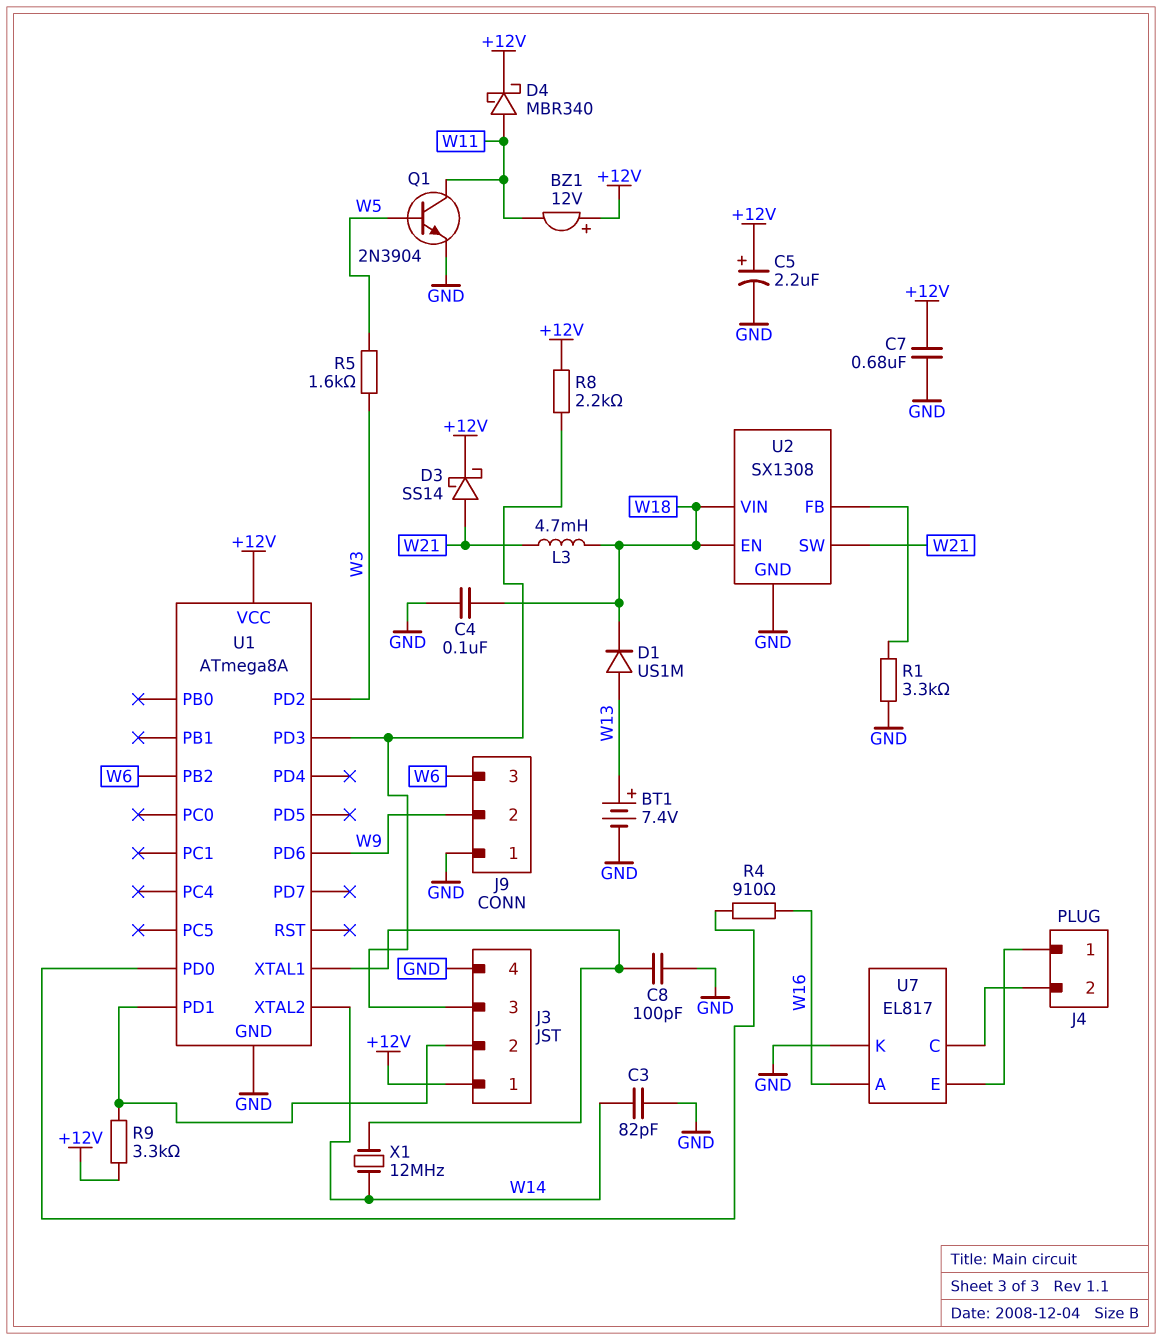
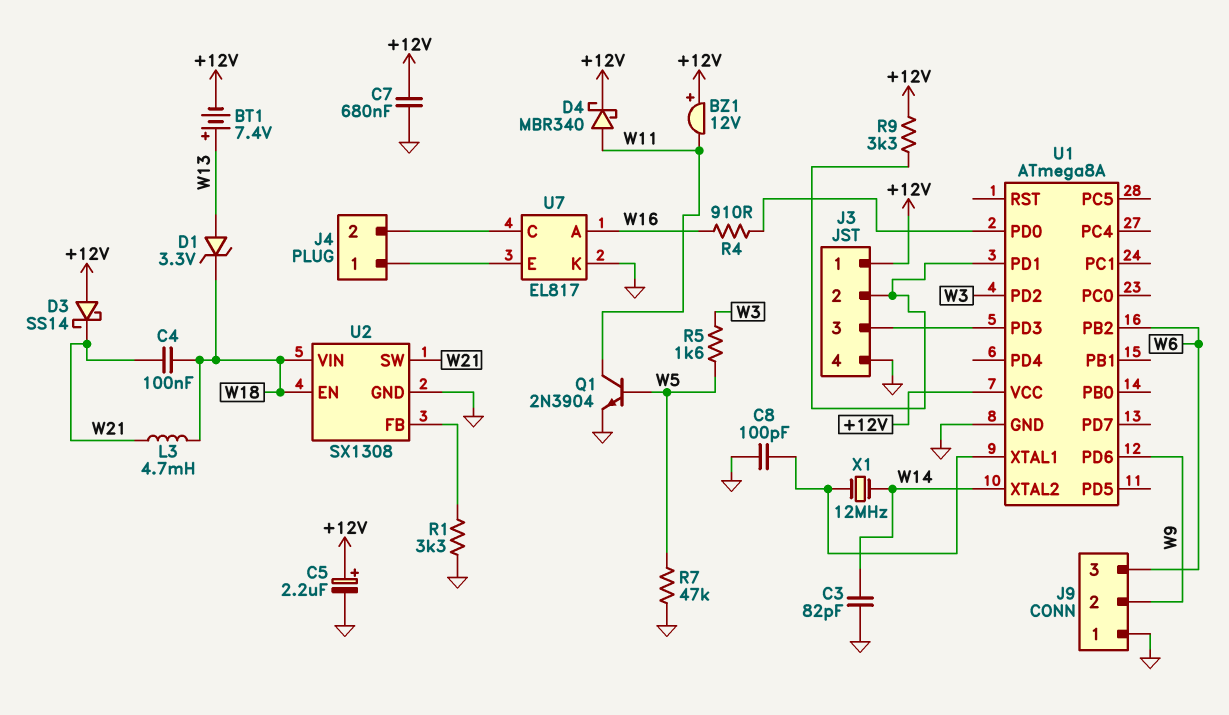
BT1: 7.4V (plus W13, minus GND) -> 7.4V (plus W13, minus +12V)
C4: 100nF (GND, W18) -> 100nF (W18, W21)
D1: diode US1M (A W13, K W18) -> zener 3.3V (A W13, K W18)
D3: schottky SS14 (A W21, K +12V) -> schottky SS14 (A +12V, K W21)
R7: none -> 47k (GND, W5)
R8: 2.2k (+12V, J3/3) -> none

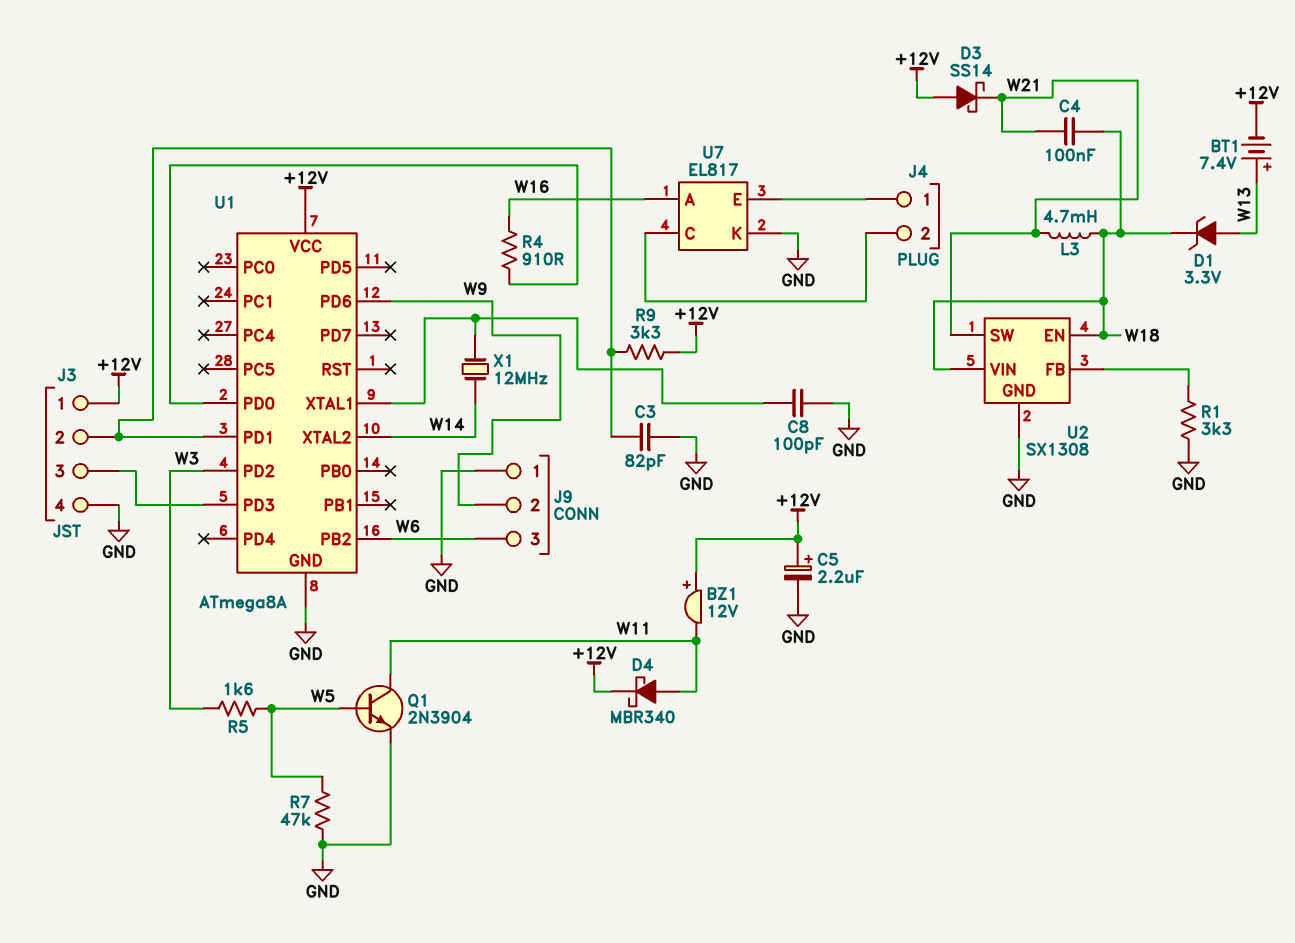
C3: 82pF (GND, W14) -> 82pF (GND, J3/2)
C7: 680nF (+12V, GND) -> none

